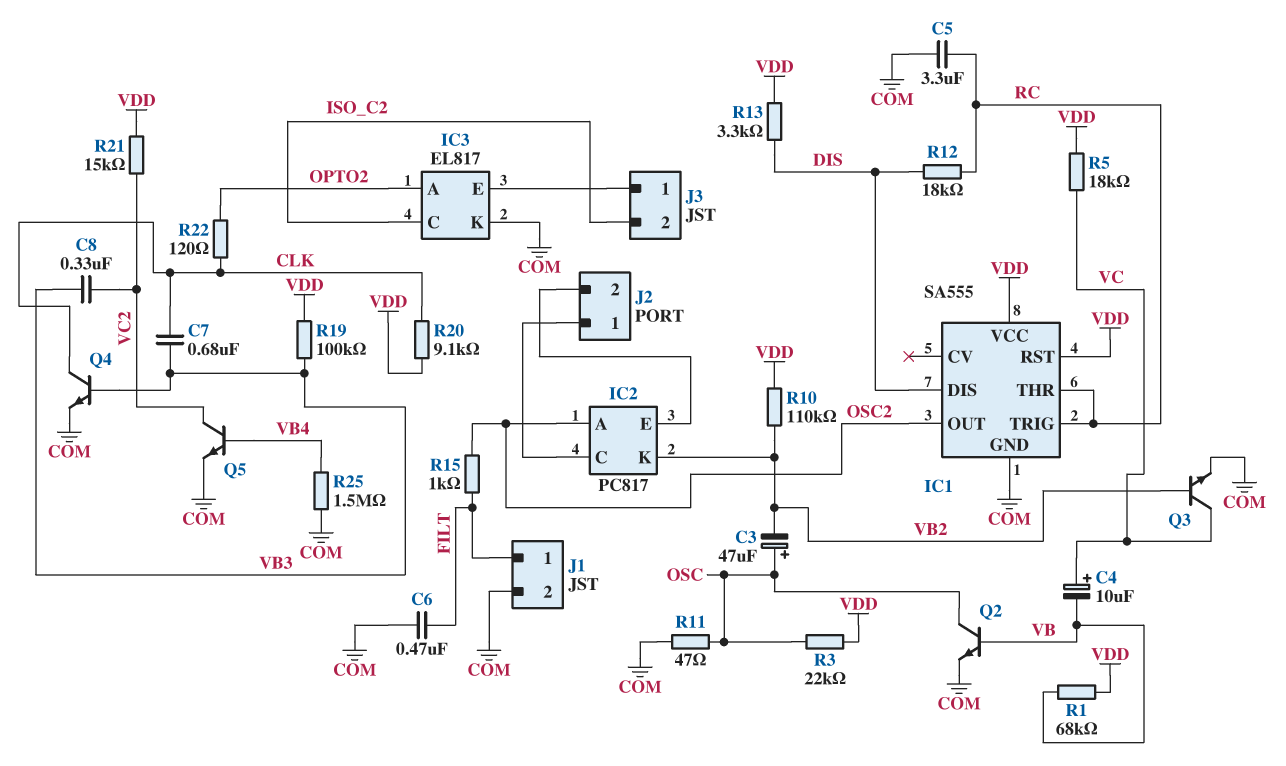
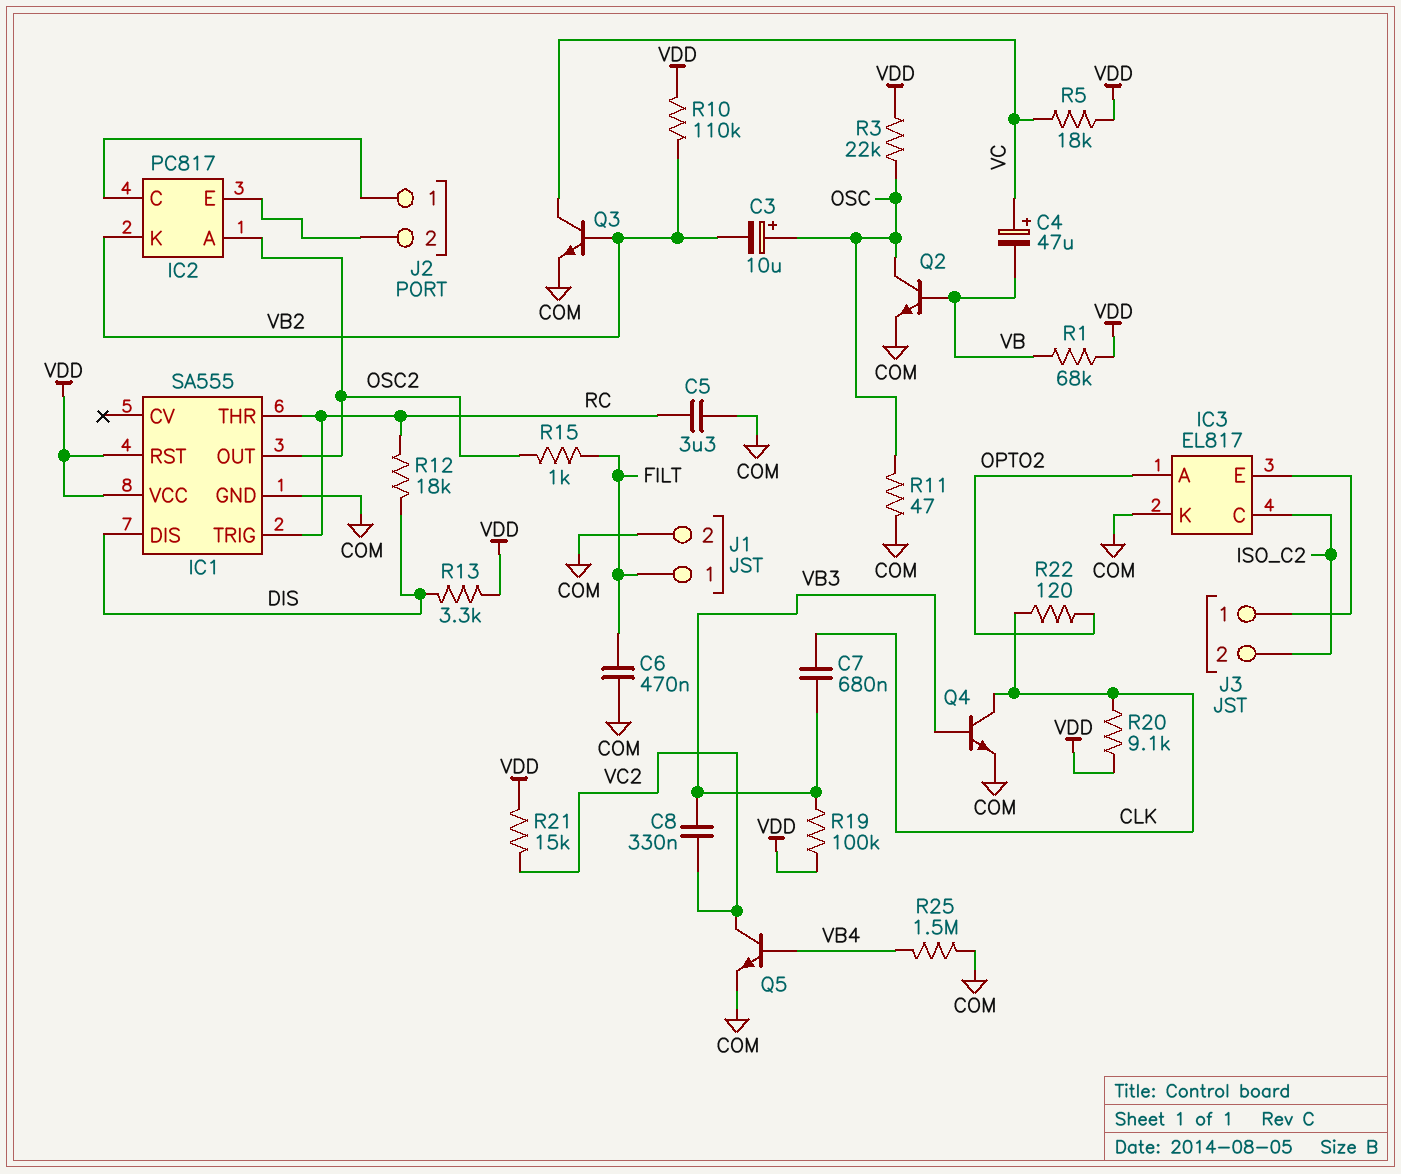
C3: 47uF (plus OSC, minus VB2) -> 10uF (plus OSC, minus VB2)
C4: 10uF (plus VC, minus VB) -> 47uF (plus VC, minus VB)

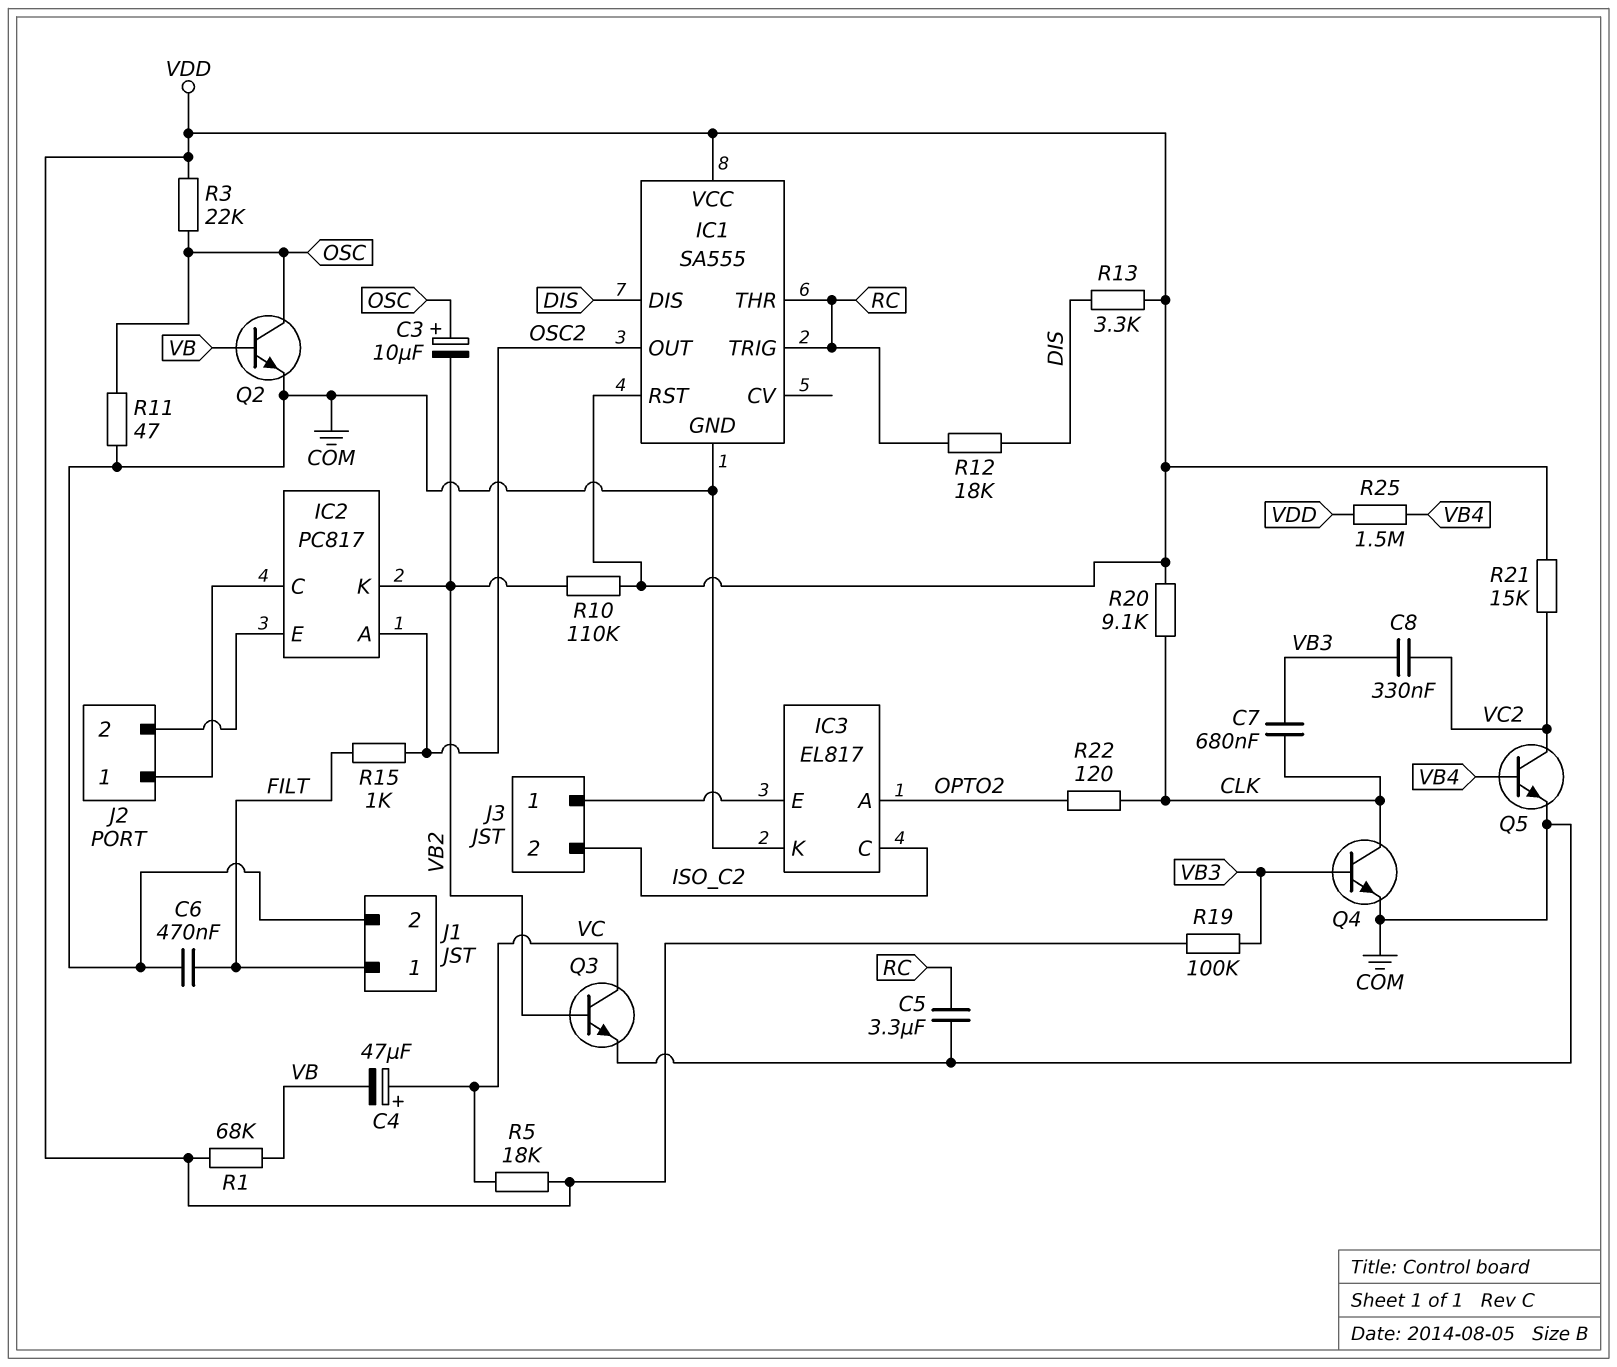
R25: 1.5M (COM, VB4) -> 1.5M (VB4, VDD)

